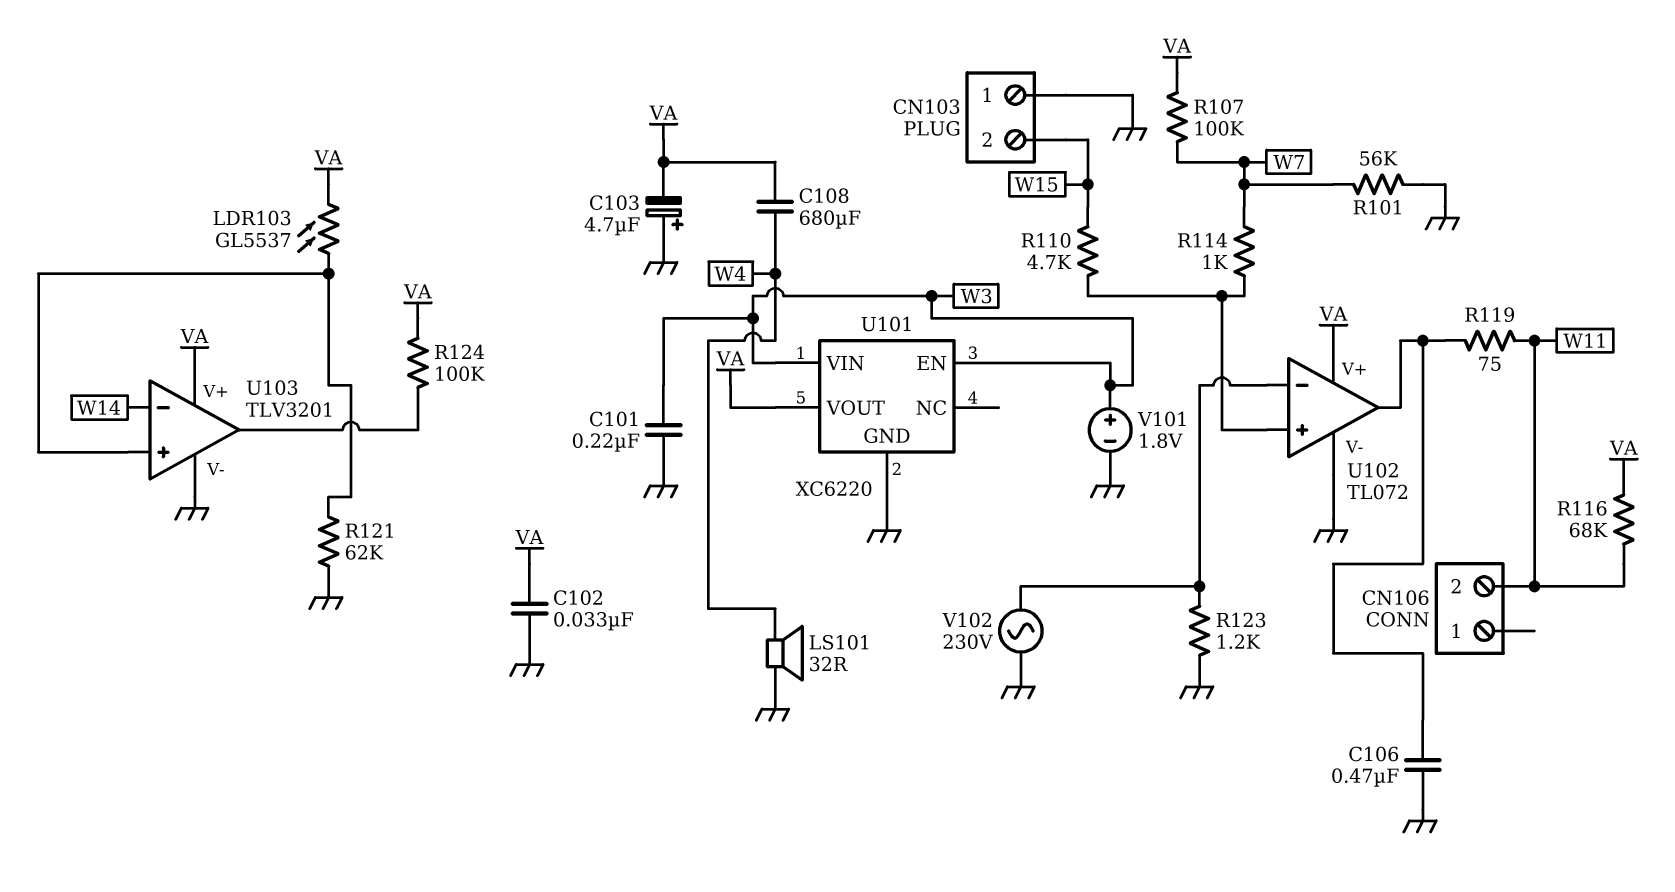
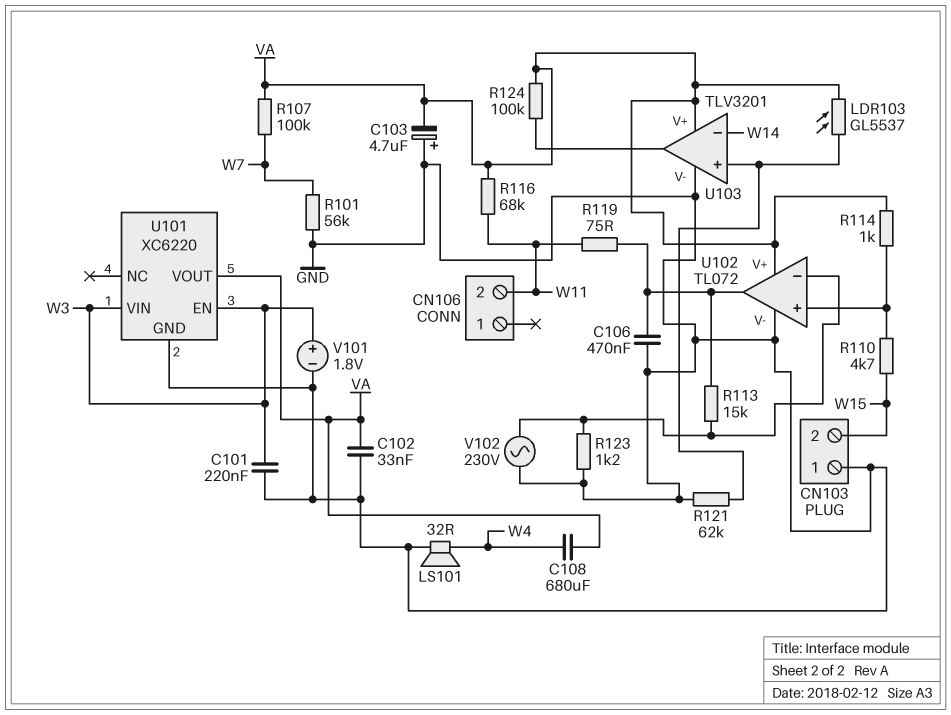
R113: none -> 15k (U102/in-, U102/out)
R114: 1k (U102/in+, W7) -> 1k (U102/in+, VA)

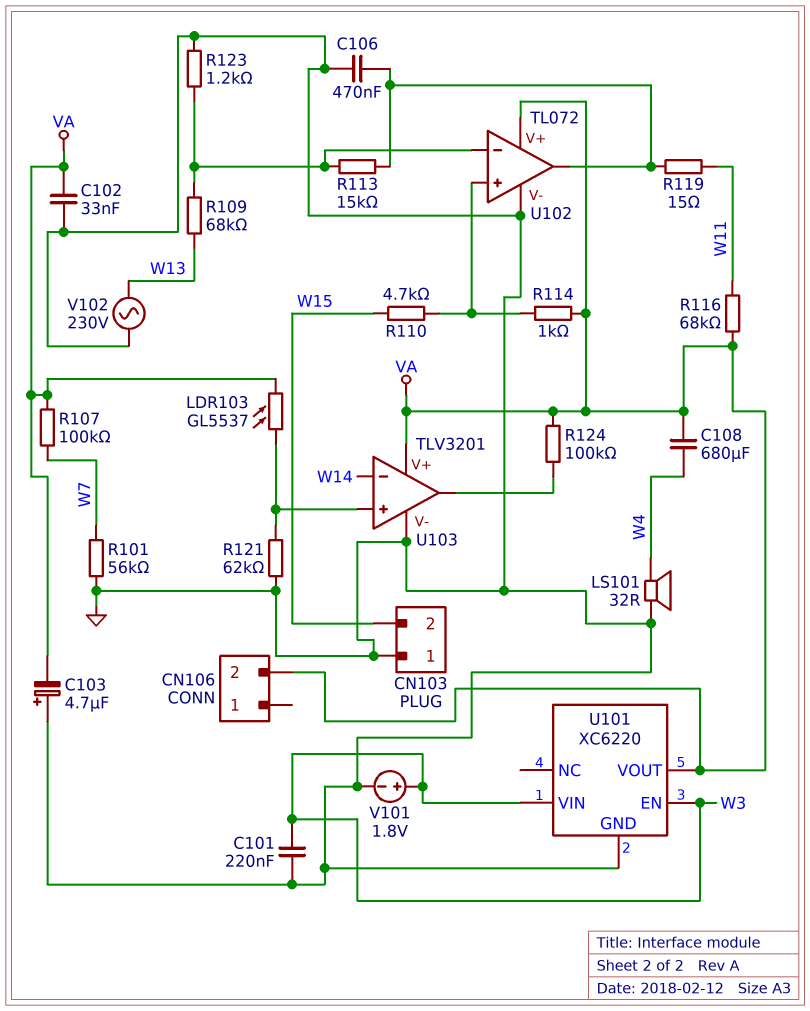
CN106 pin 2: W11 -> VA
R109: none -> 68k (U102/in-, W13)
R119: 75 (U102/out, W11) -> 15 (U102/out, W11)
V102: AC 230V (GND, U102/in-) -> AC 230V (GND, W13)

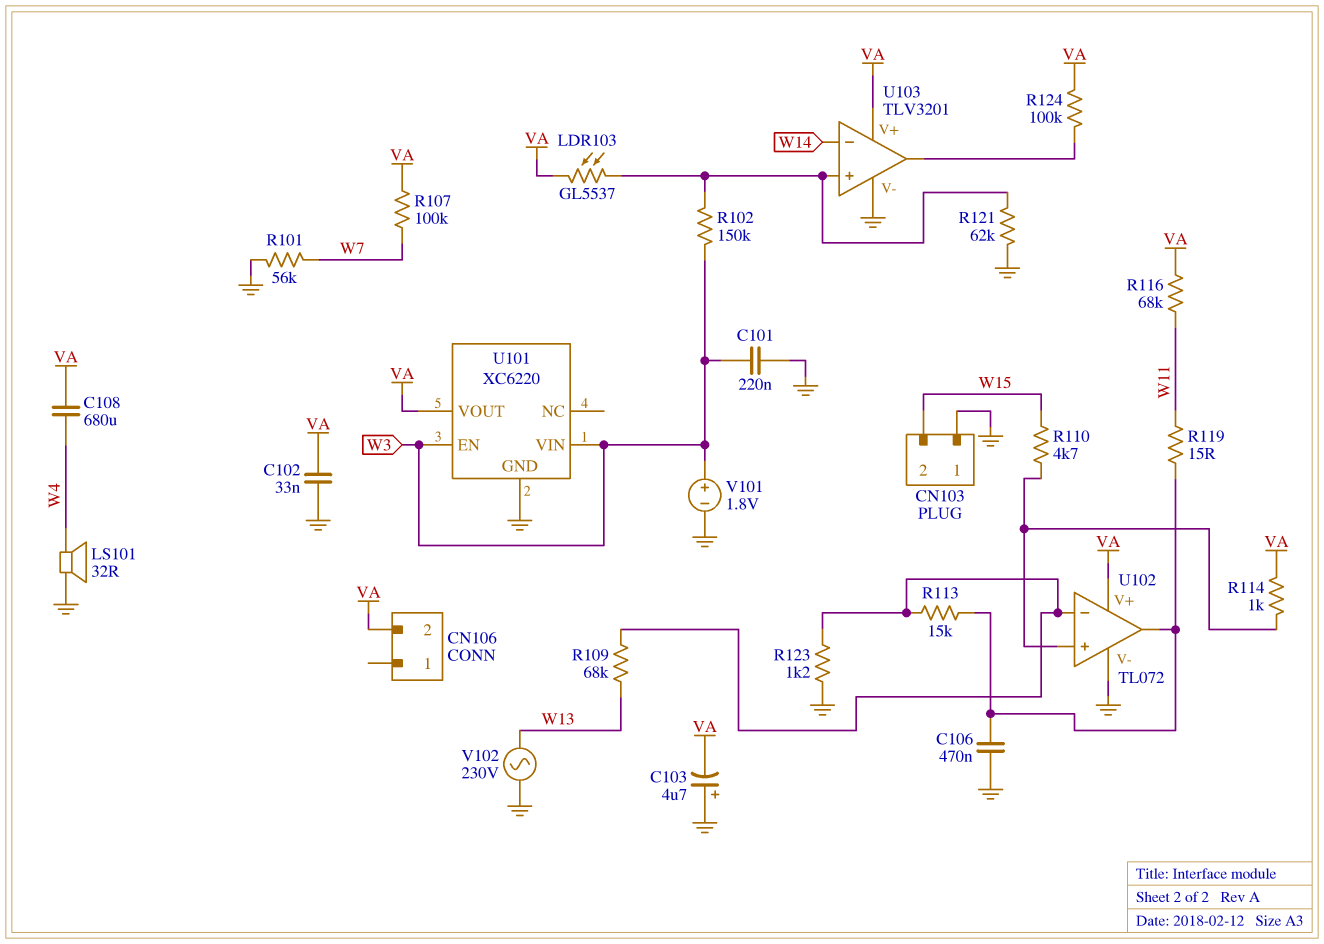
R102: none -> 150k (U103/in+, W3)

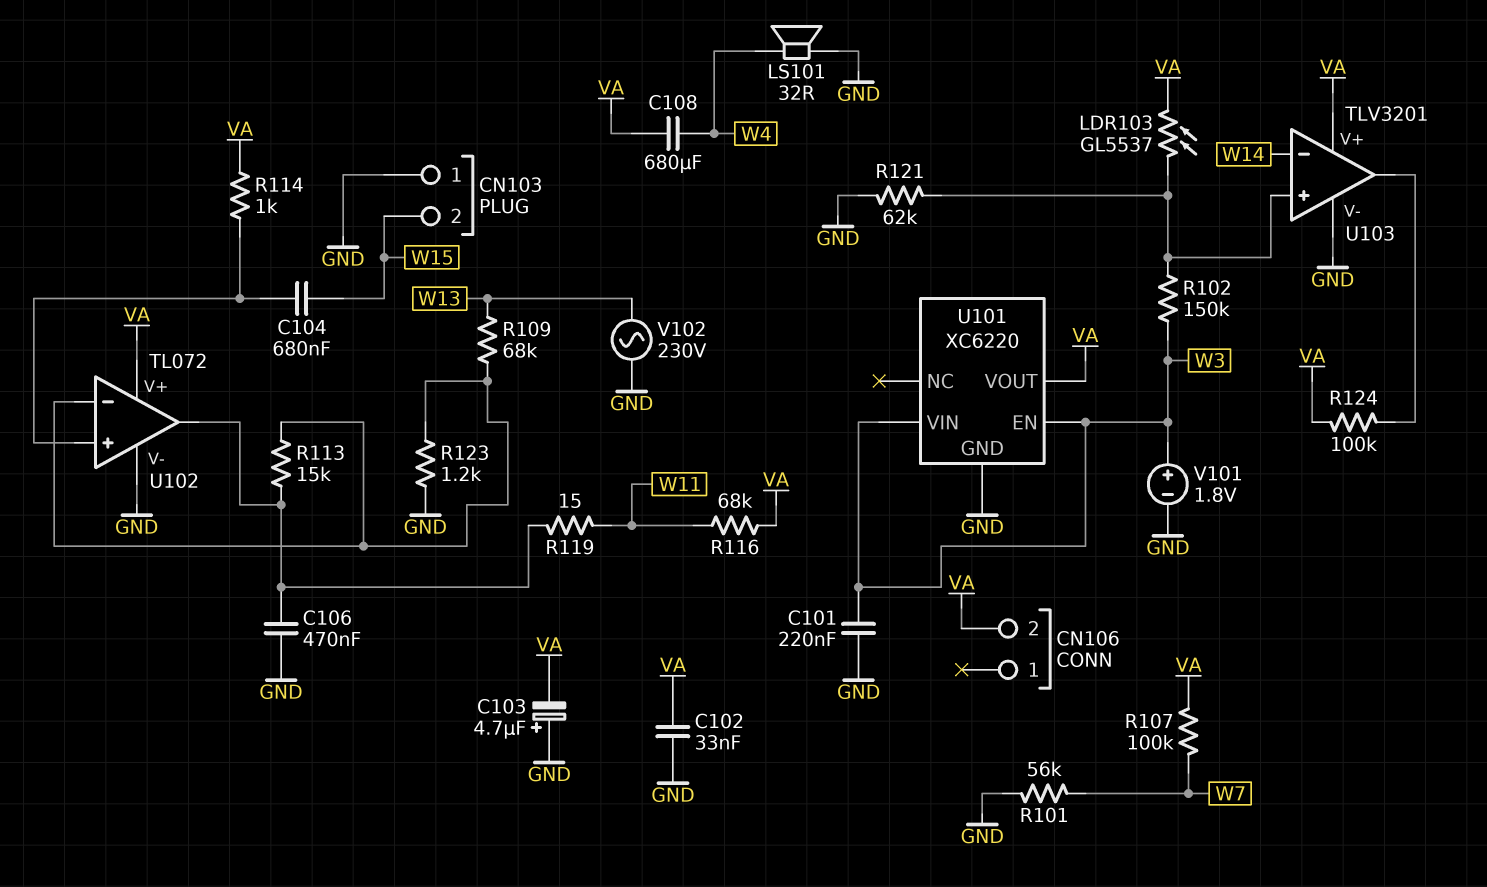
C104: none -> 680nF (U102/in+, W15)
R110: 4.7k (U102/in+, W15) -> none

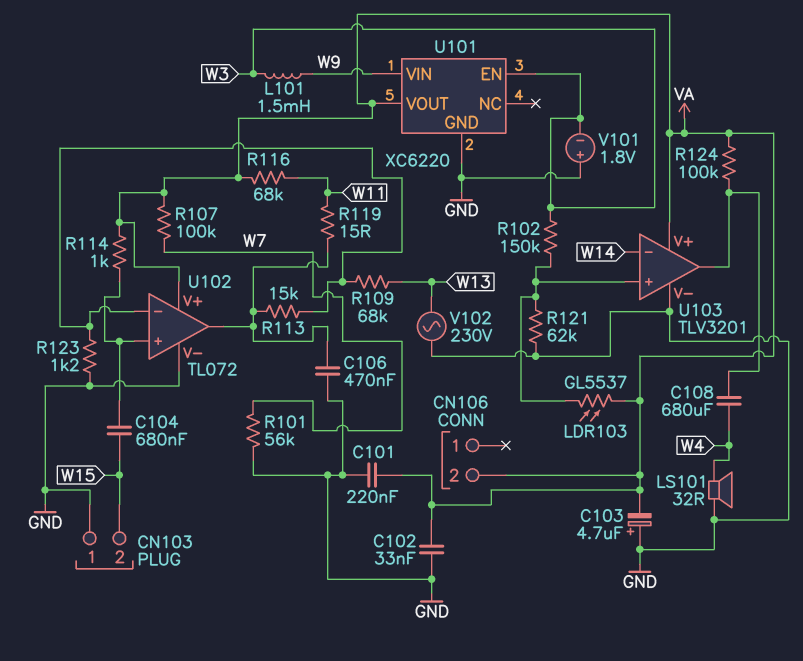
C101: 220nF (GND, W3) -> 220nF (GND, VA)
C108: 680uF (VA, W4) -> 680uF (U103/out, W4)
L101: none -> 1.5mH (W3, W9)
U101 pin VIN: W3 -> W9
V101: 1.8V (plus W3, minus GND) -> 1.8V (plus GND, minus W3)

